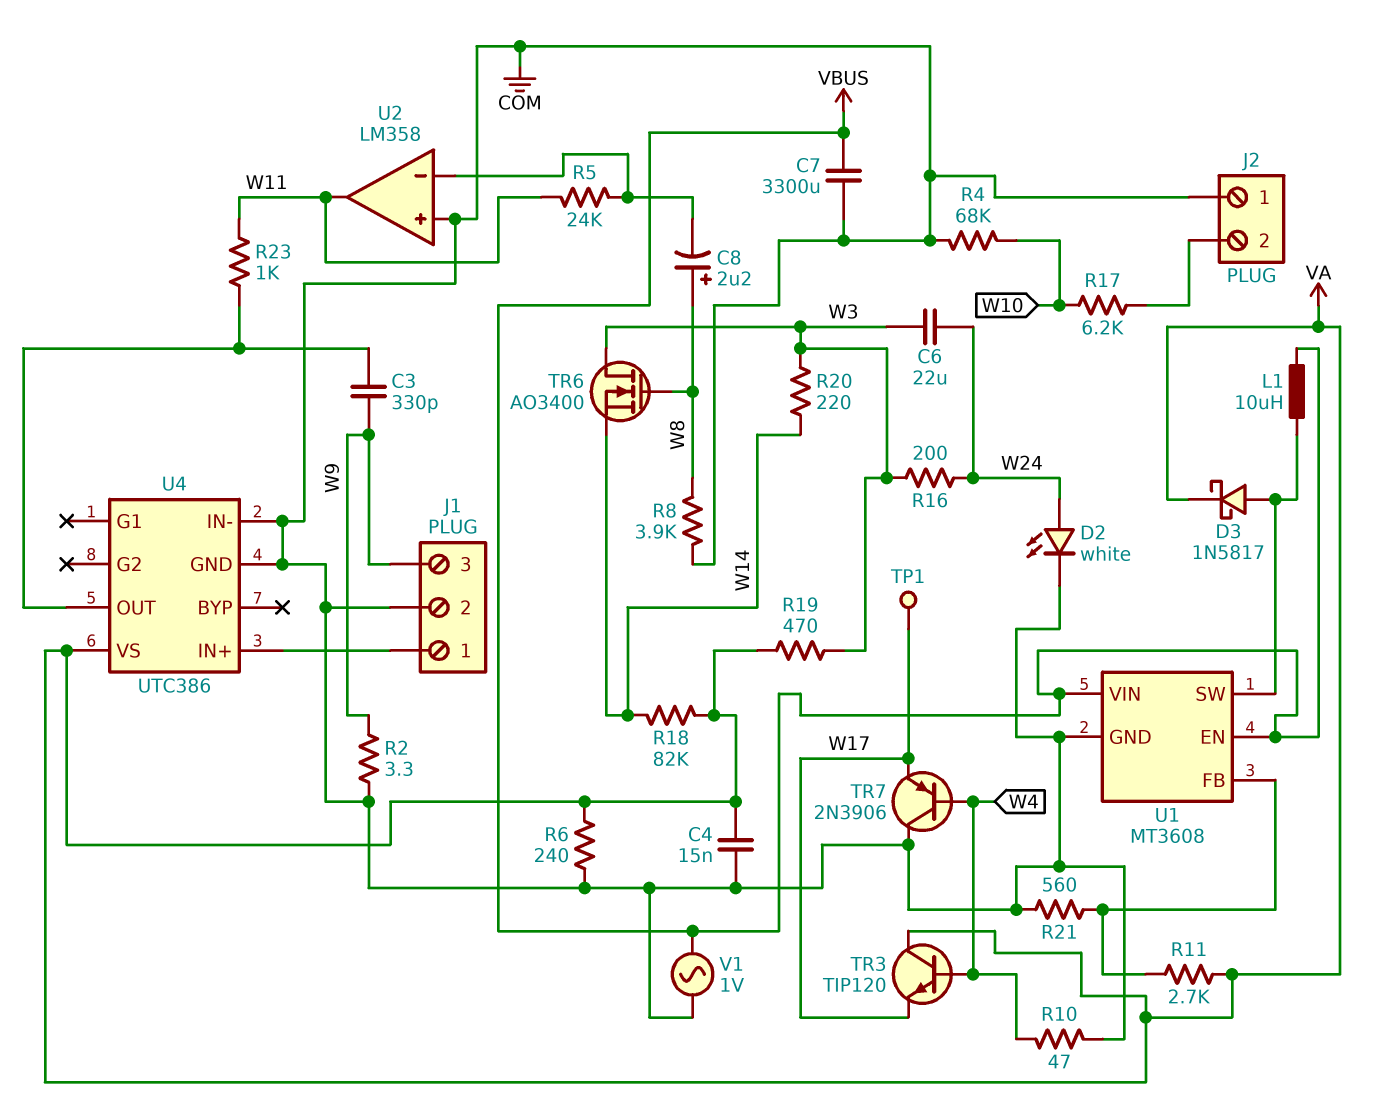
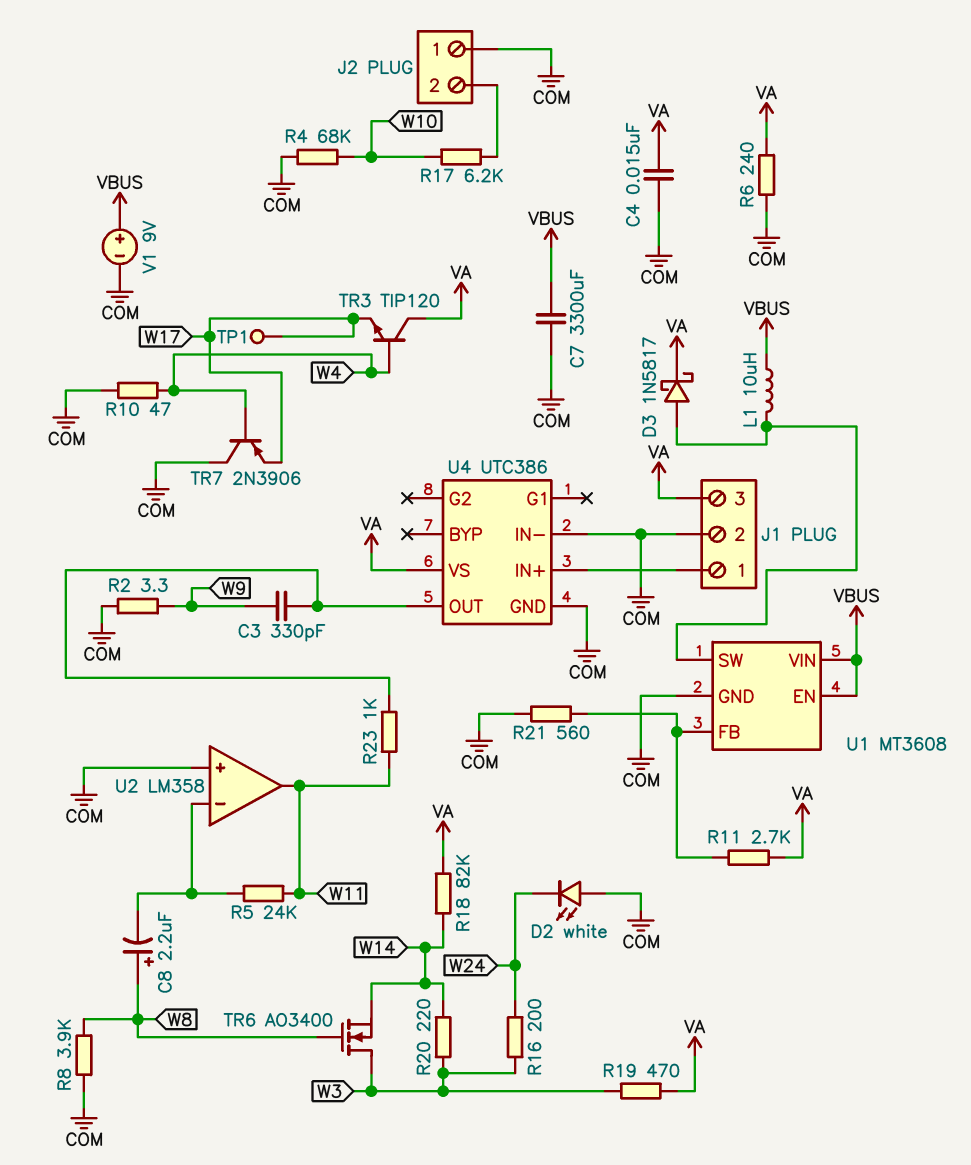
C6: 22uF (W3, W24) -> none
D2: LED white (A W24, K COM) -> LED white (A COM, K W24)
J1 pin 3: W9 -> VA
V1: AC 1V (COM, VBUS) -> 9V (plus VBUS, minus COM)

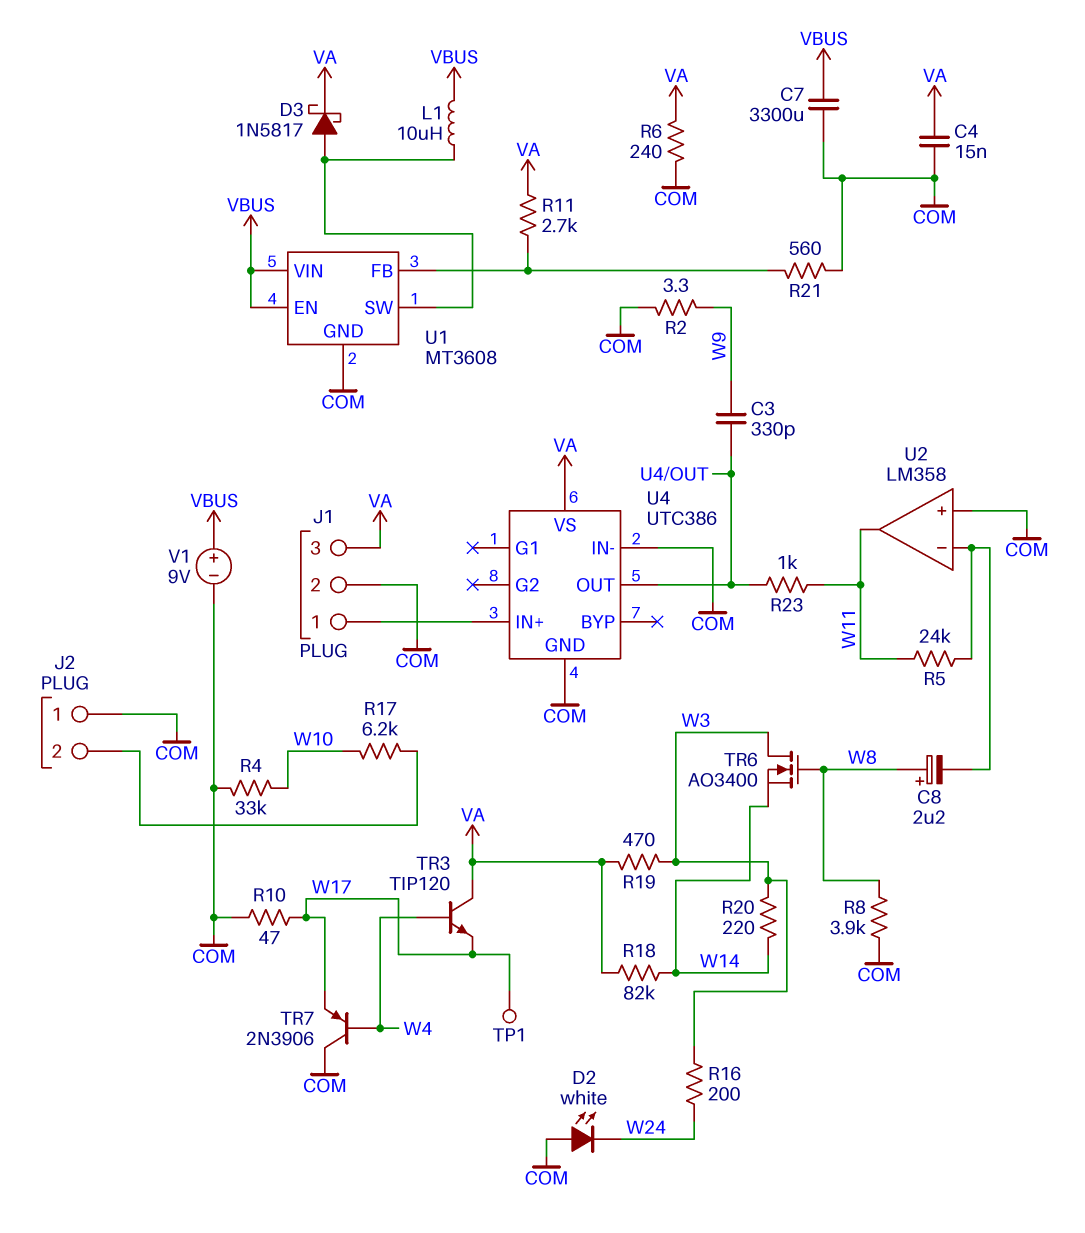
R4: 68k (COM, W10) -> 33k (COM, W10)
R10: 47 (COM, W4) -> 47 (COM, W17)

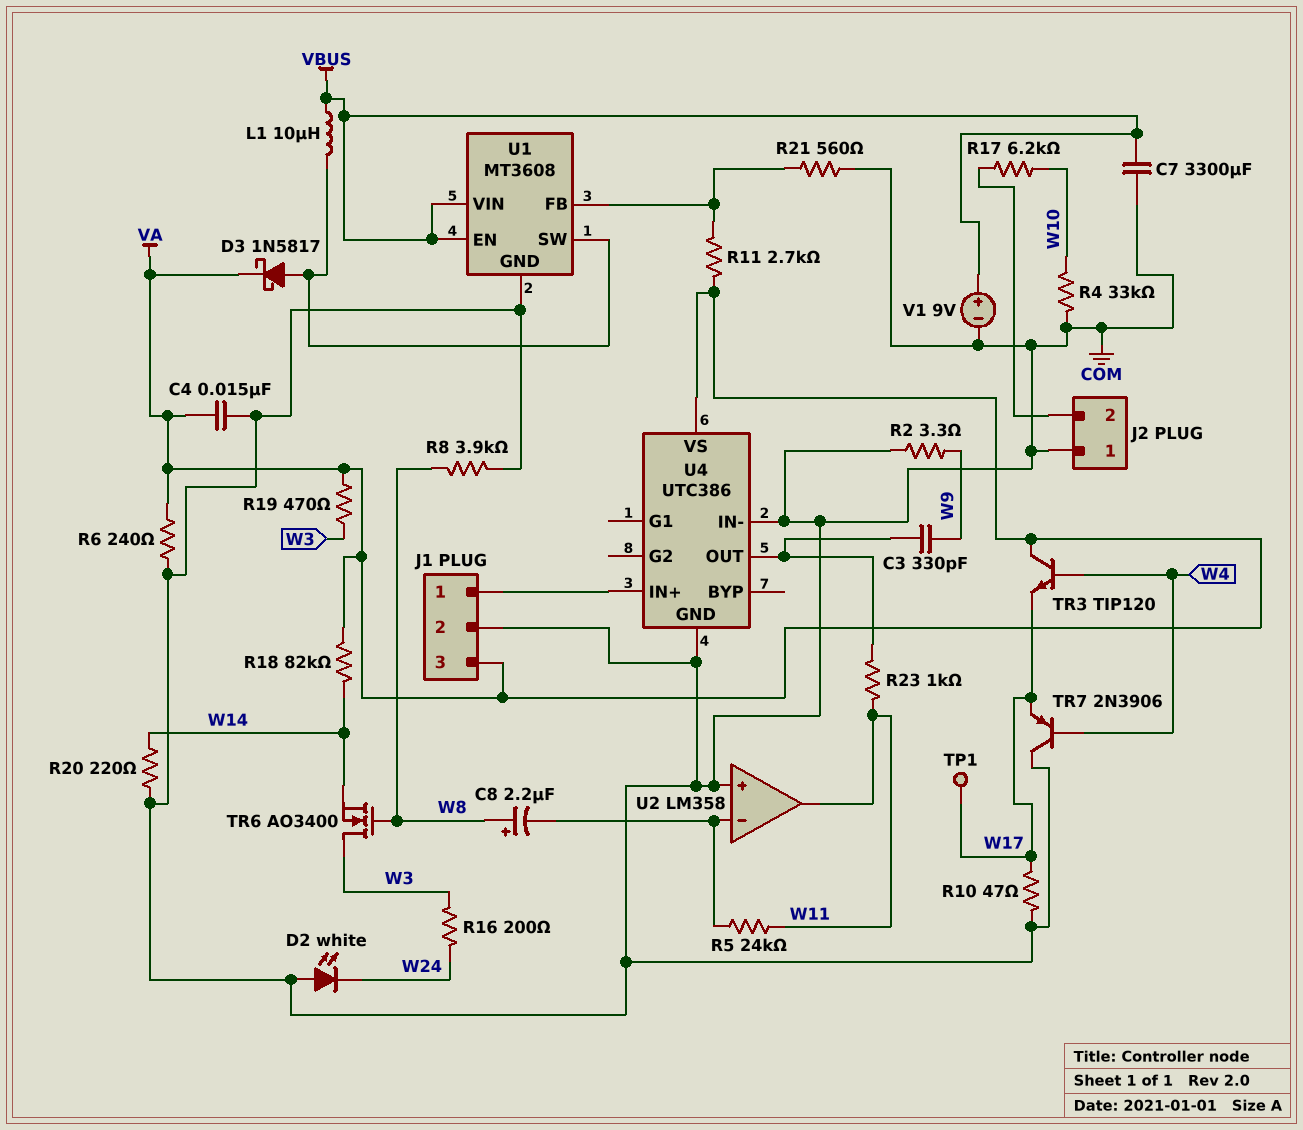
R20: 220 (W3, W14) -> 220 (COM, W14)

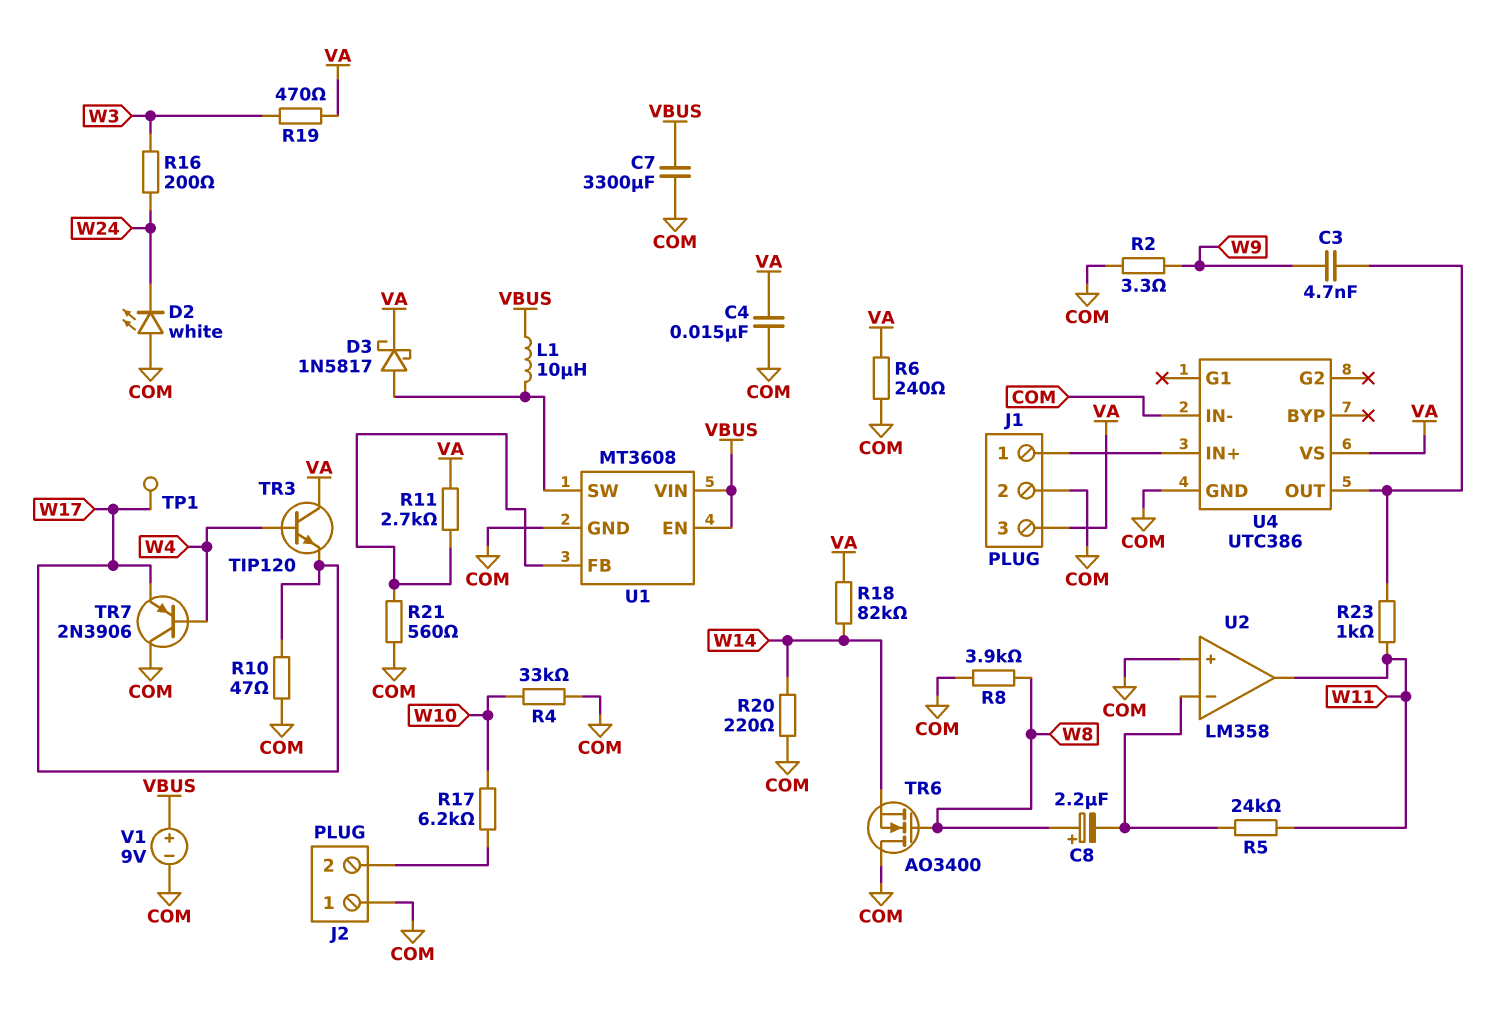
C3: 330pF (U4/OUT, W9) -> 4.7nF (U4/OUT, W9)
TR6: NMOS AO3400 (G W8, D W3, S W14) -> NMOS AO3400 (G W8, D COM, S W14)

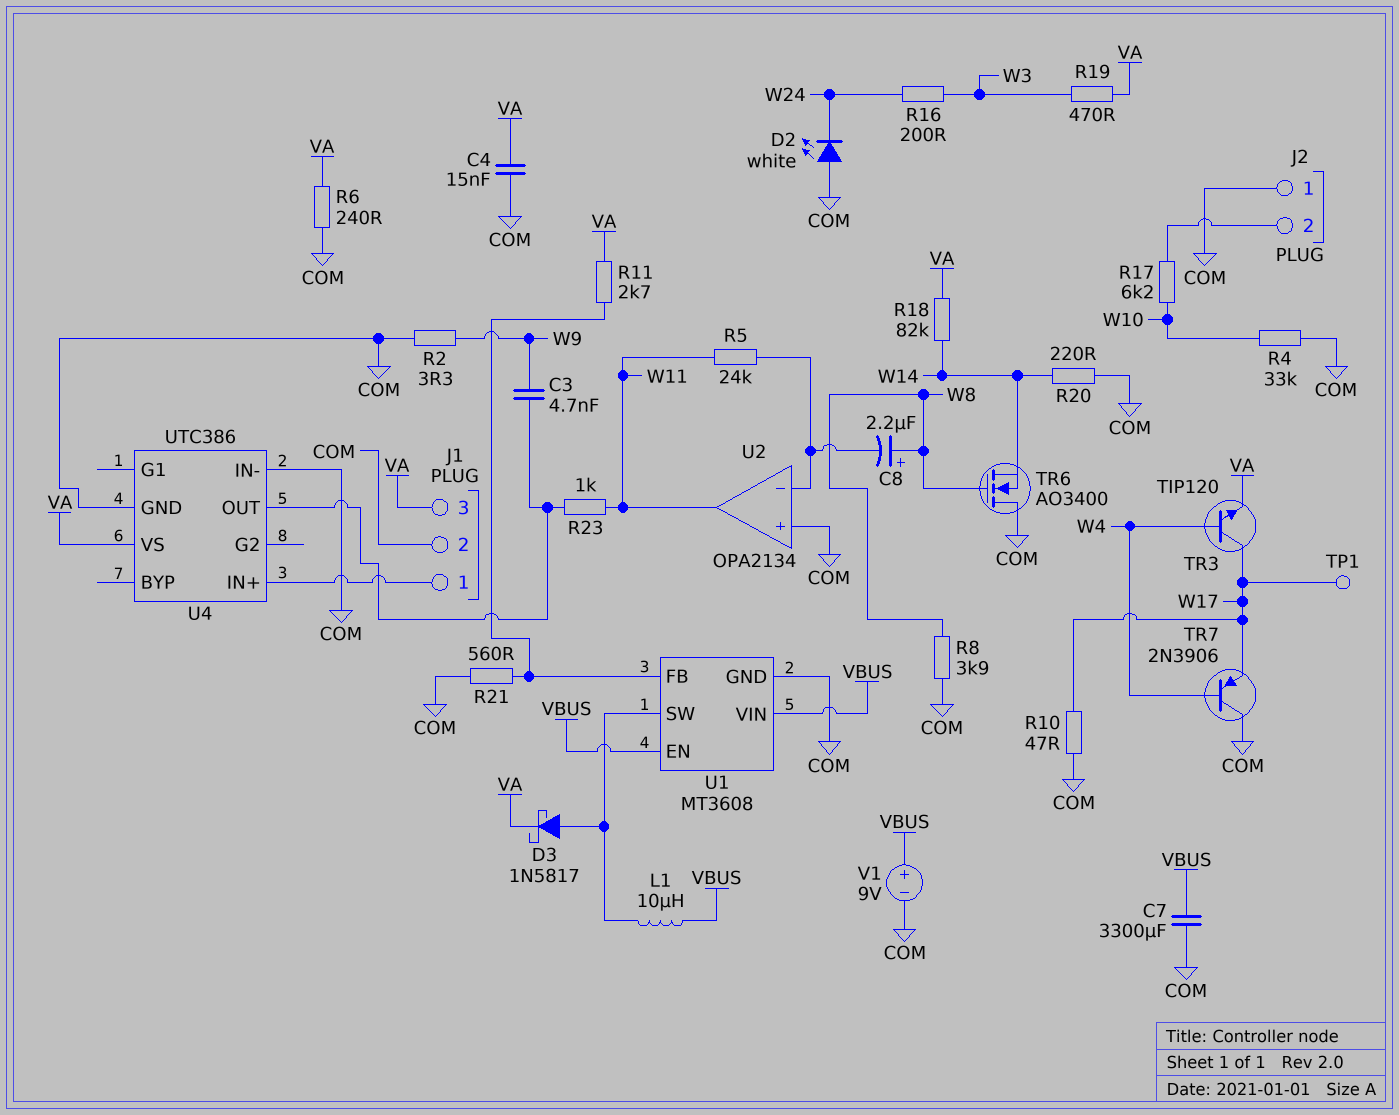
TR3: NPN TIP120 (B W4, C VA, E W17) -> NPN TIP120 (B W4, C W17, E VA)
U2: LM358 -> OPA2134

